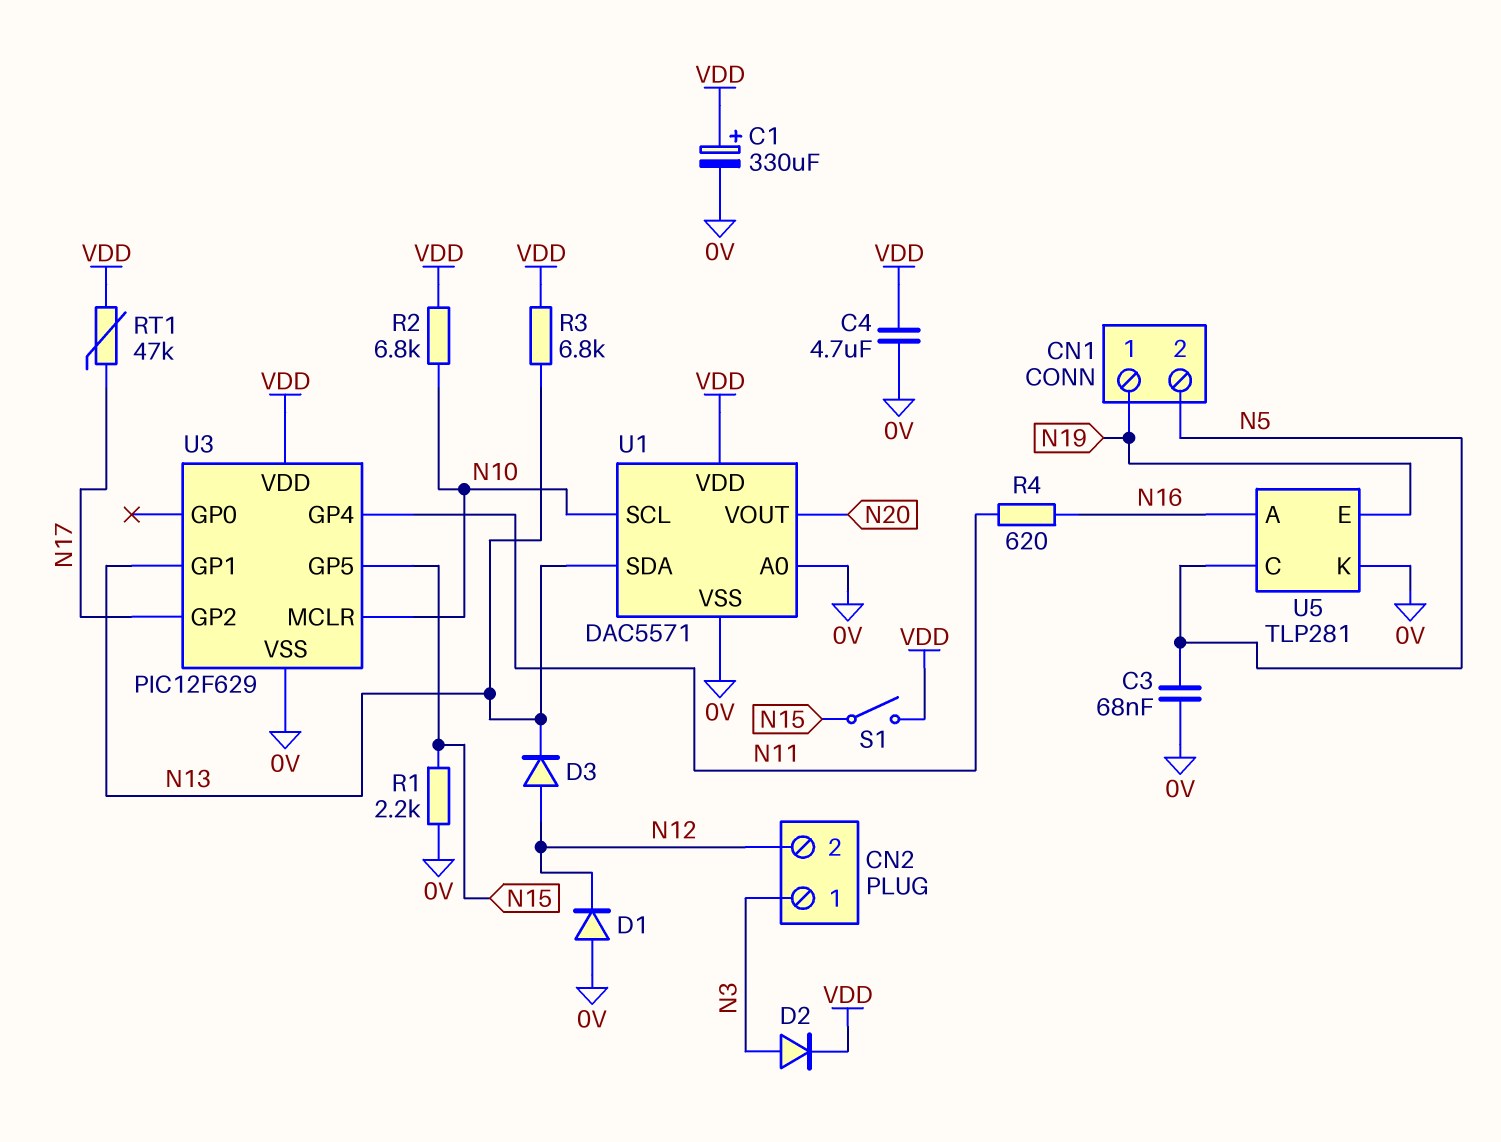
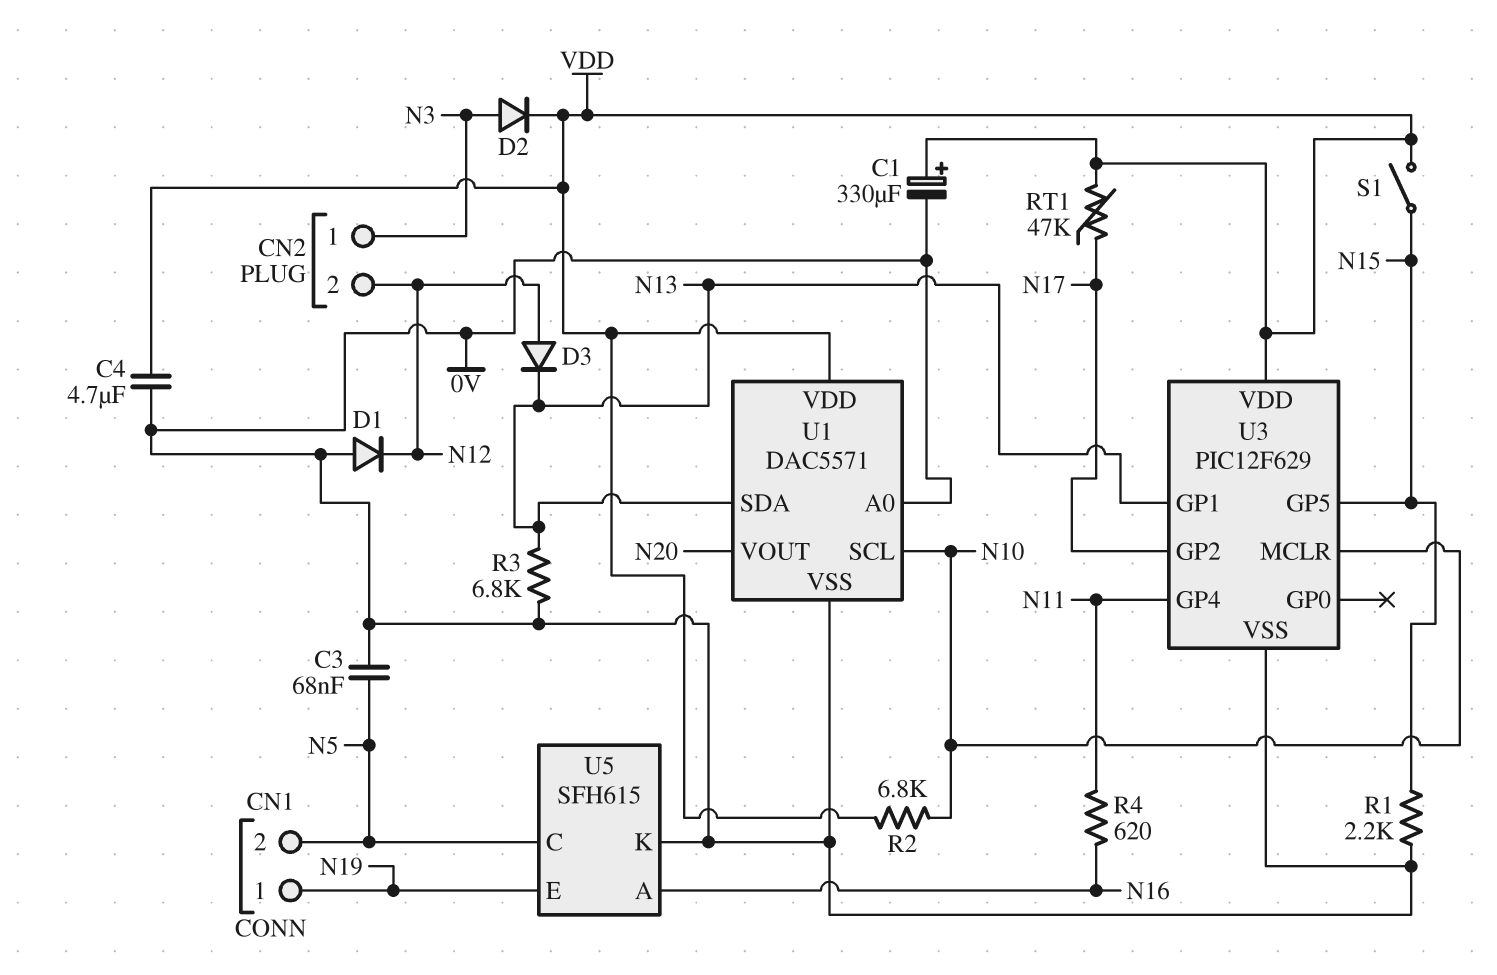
R3: 6.8k (N13, VDD) -> 6.8k (0V, N13)
U5: TLP281 -> SFH615

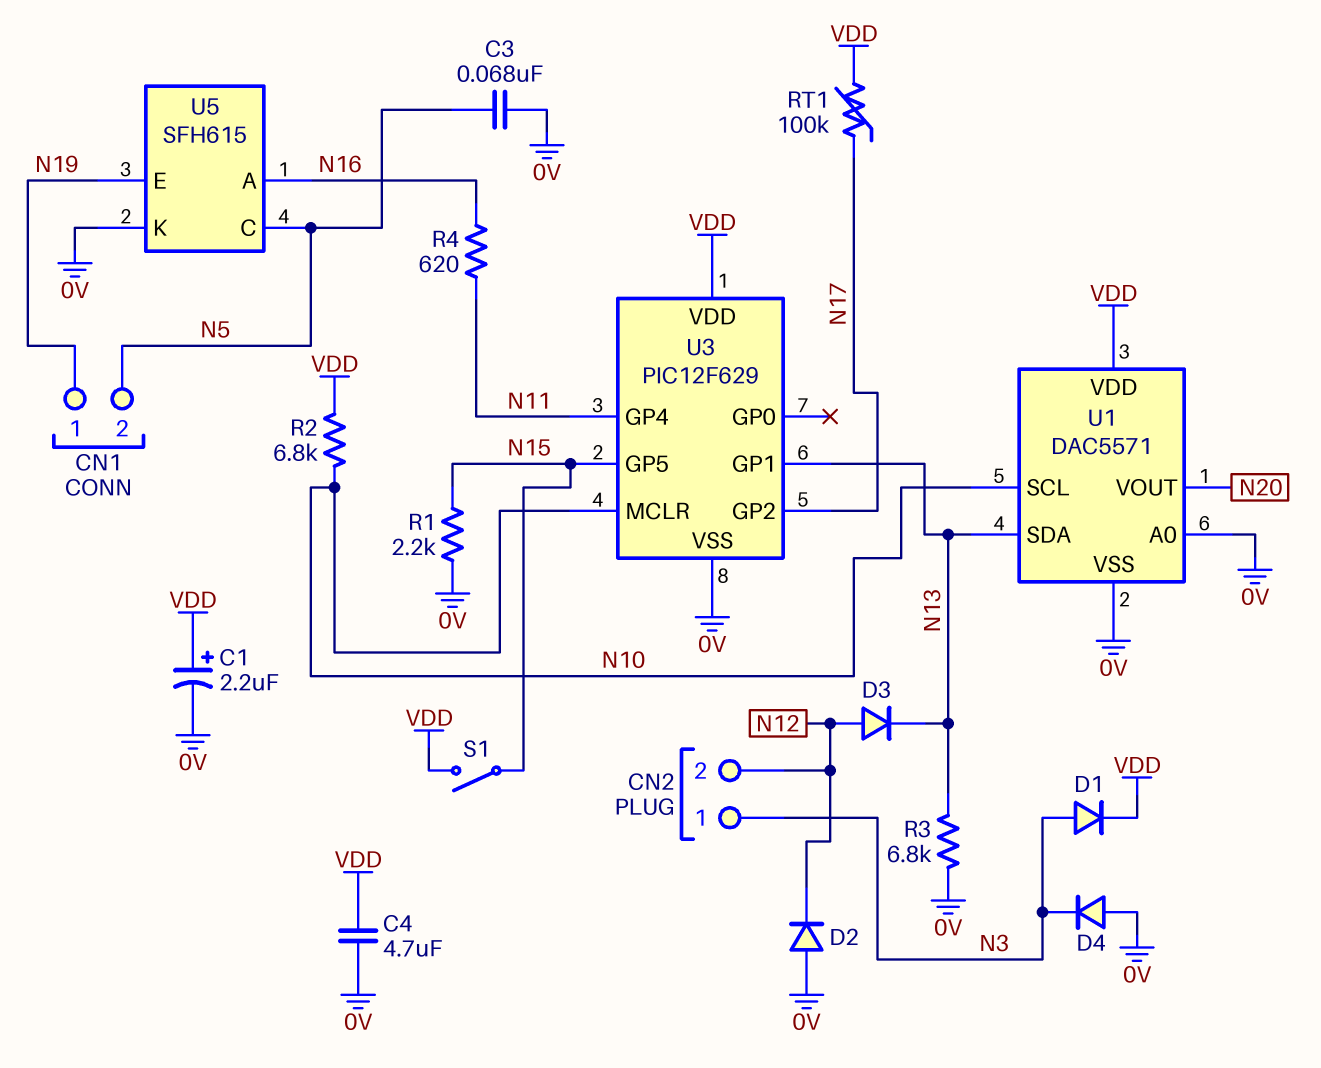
C1: 330uF (plus VDD, minus 0V) -> 2.2uF (plus VDD, minus 0V)
D1: diode (A 0V, K N12) -> diode (A N3, K VDD)
D2: diode (A N3, K VDD) -> diode (A 0V, K N12)
D4: none -> diode (A 0V, K N3)
RT1: 47k (N17, VDD) -> 100k (N17, VDD)

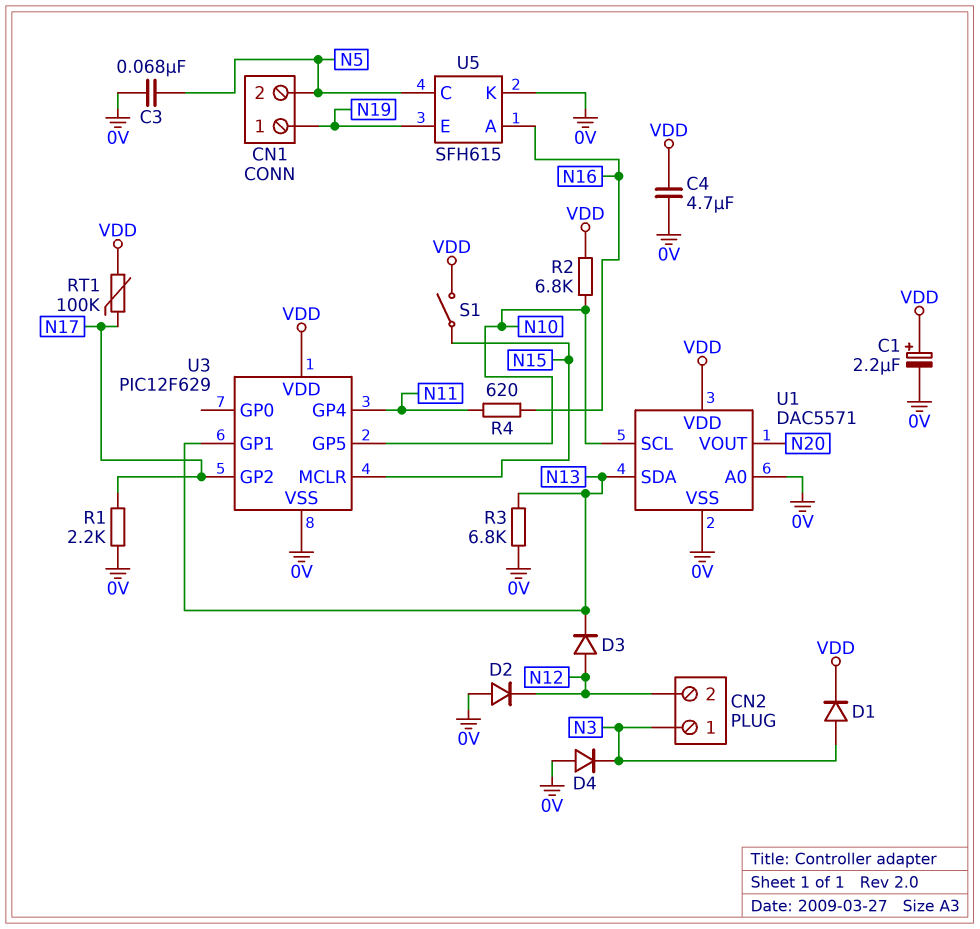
R1: 2.2k (0V, N15) -> 2.2k (0V, N17)
U3 pin GP5: N15 -> N10
U3 pin MCLR: N10 -> N15

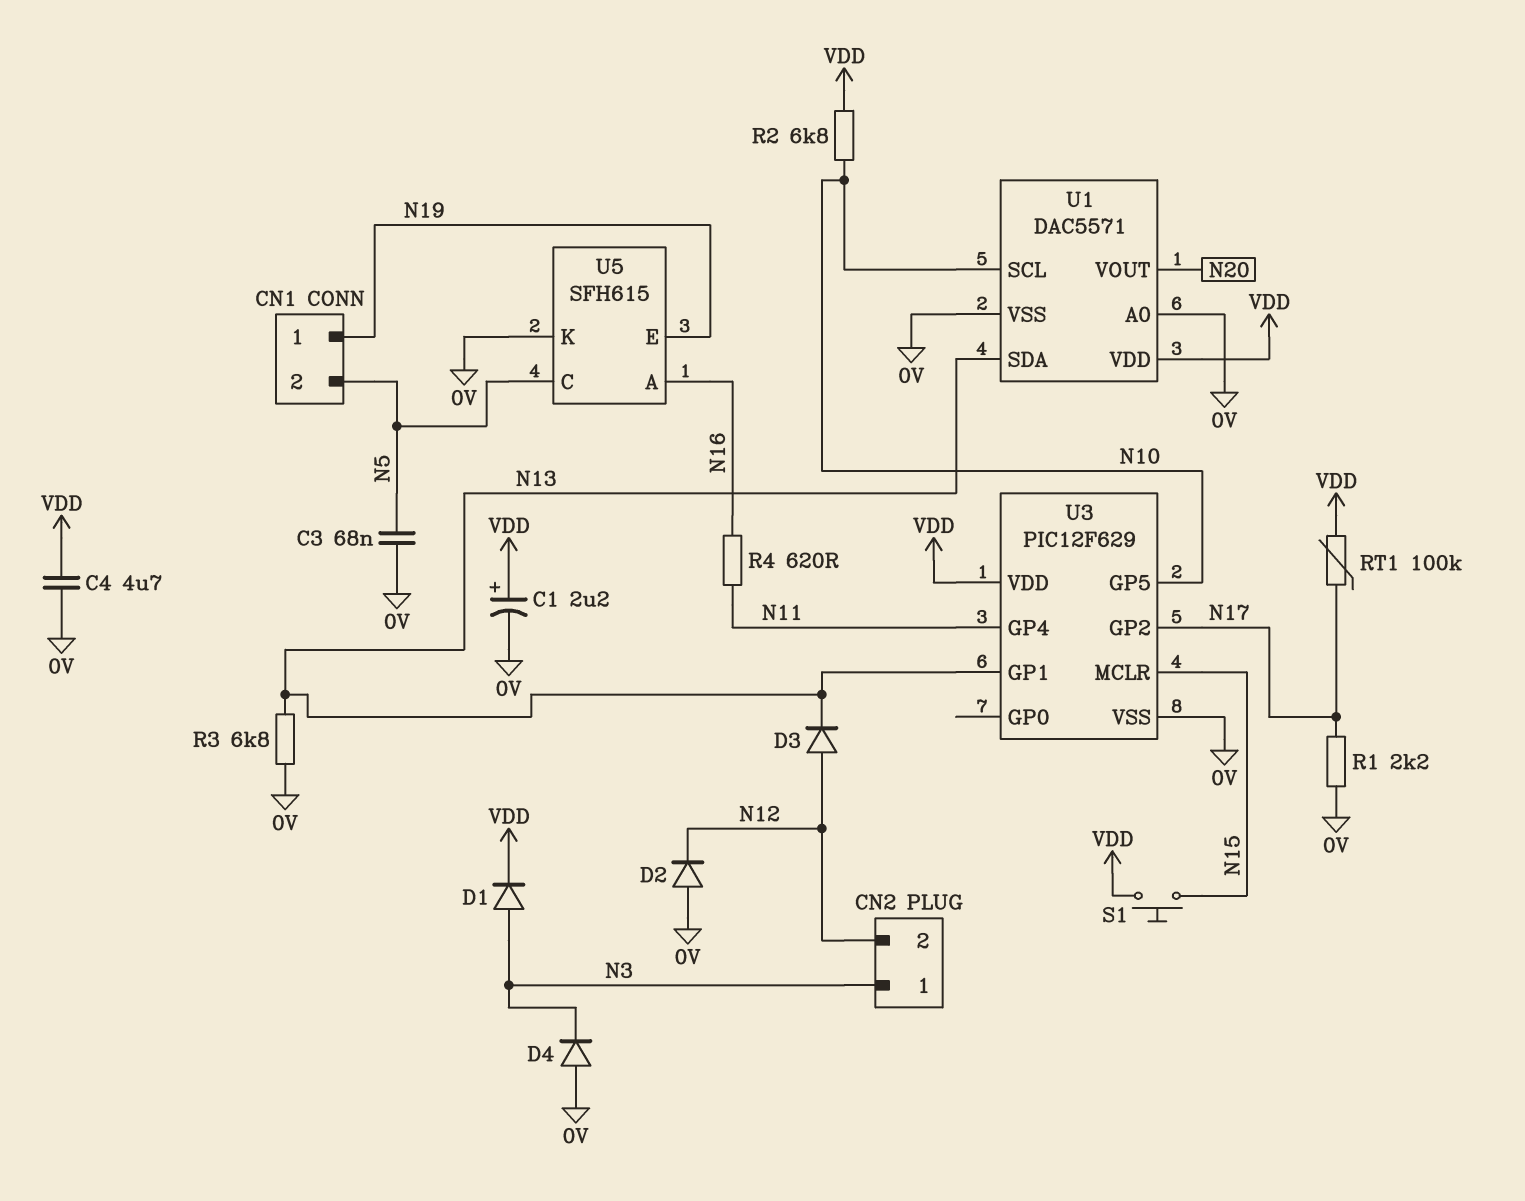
S1: switch (N15, VDD) -> button (N15, VDD)

